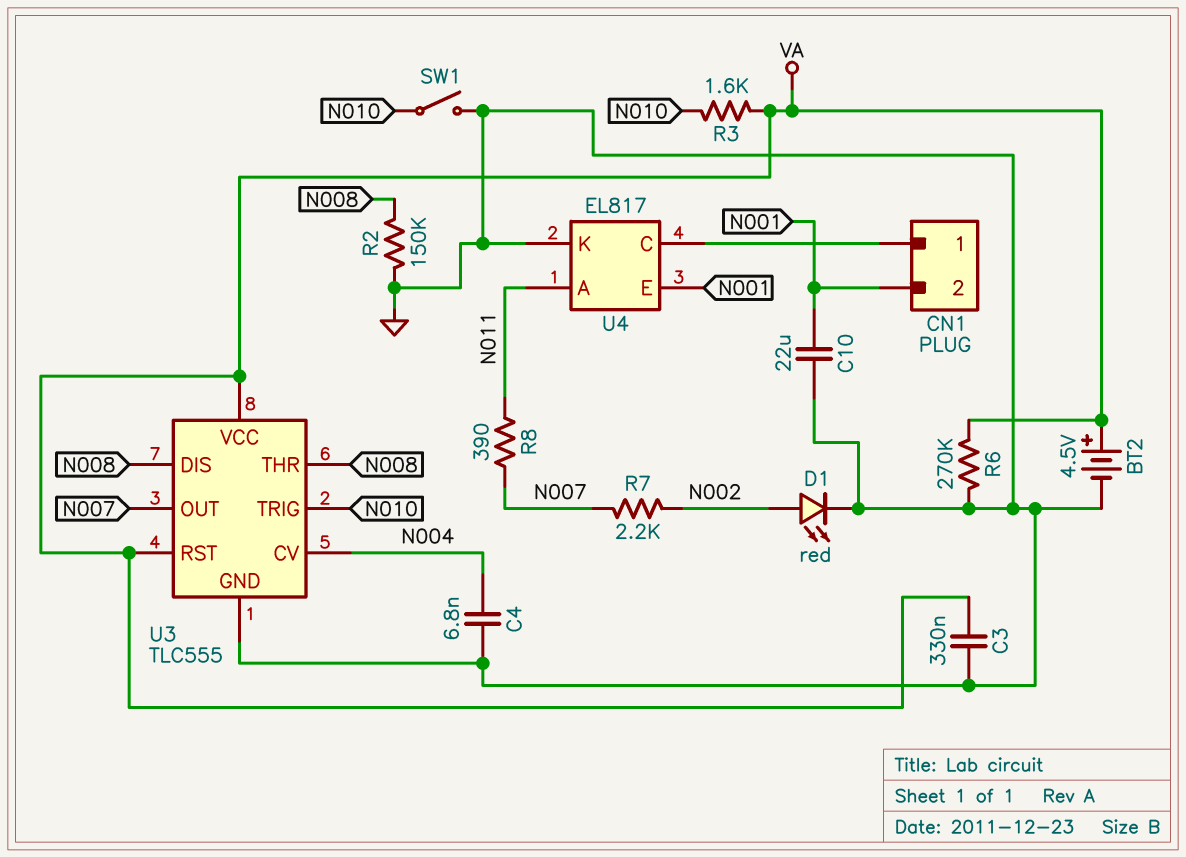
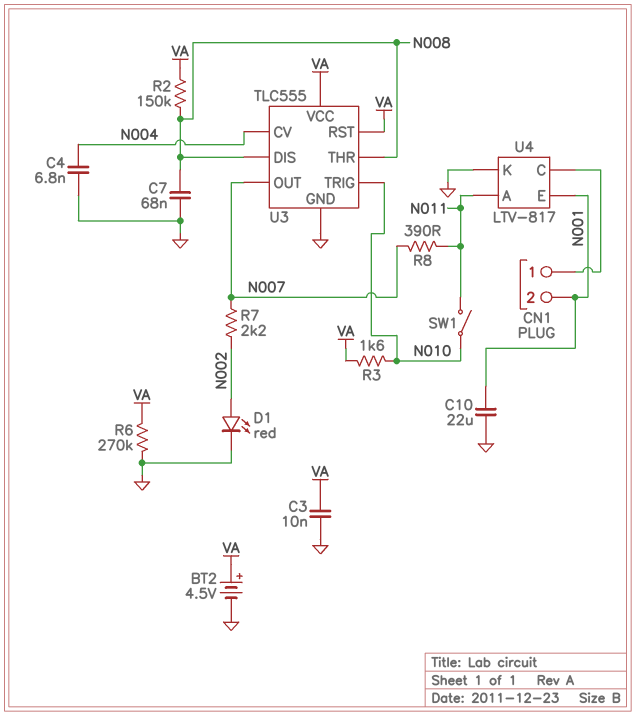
C3: 330nF (GND, VA) -> 10nF (GND, VA)
C7: none -> 68nF (GND, N008)
R2: 150k (GND, N008) -> 150k (N008, VA)
SW1: switch (GND, N010) -> switch (N010, N011)
U4: EL817 -> LTV-817

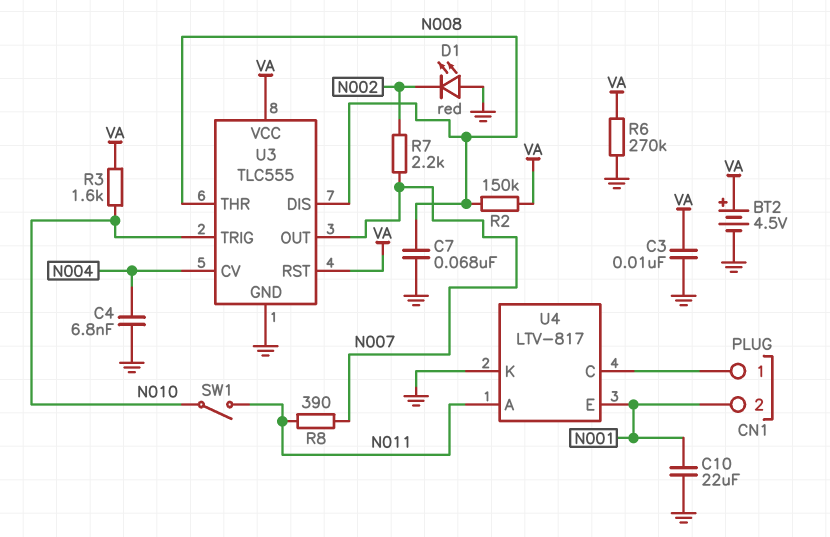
D1: LED red (A N002, K GND) -> LED red (A GND, K N002)

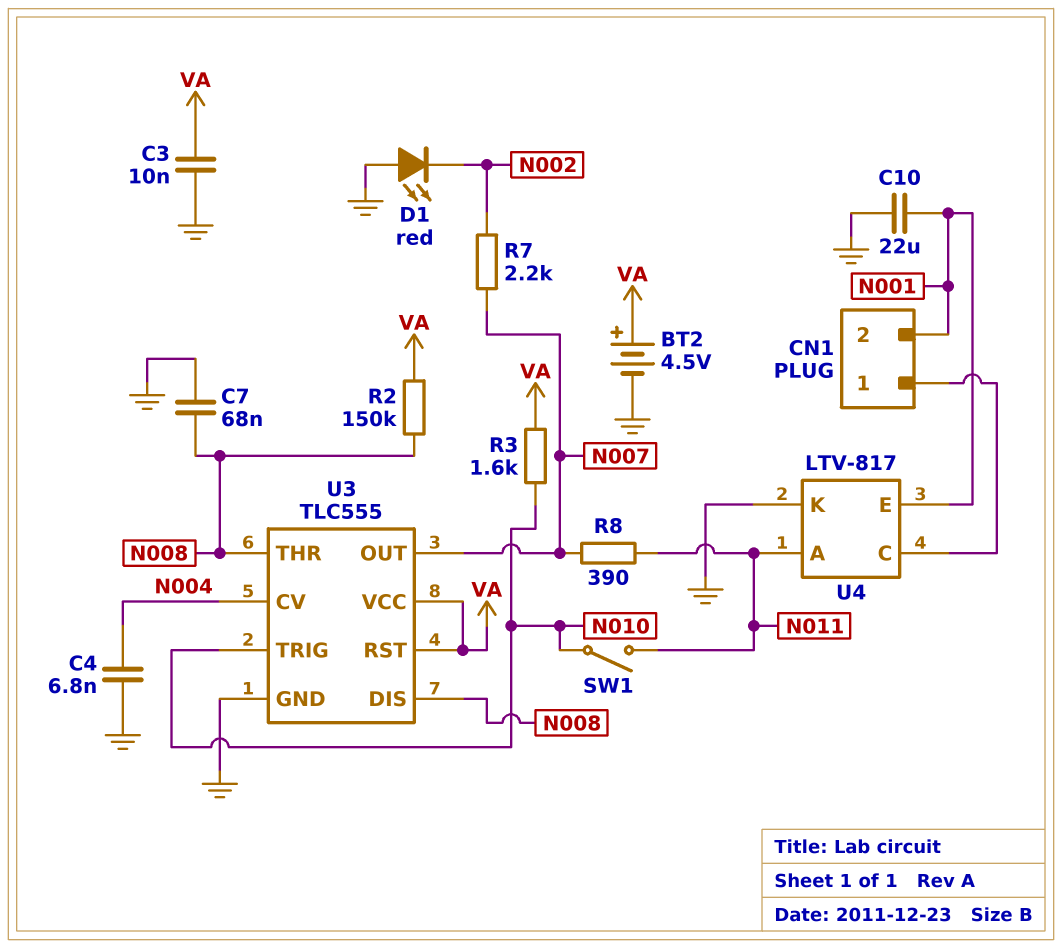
R6: 270k (GND, VA) -> none

